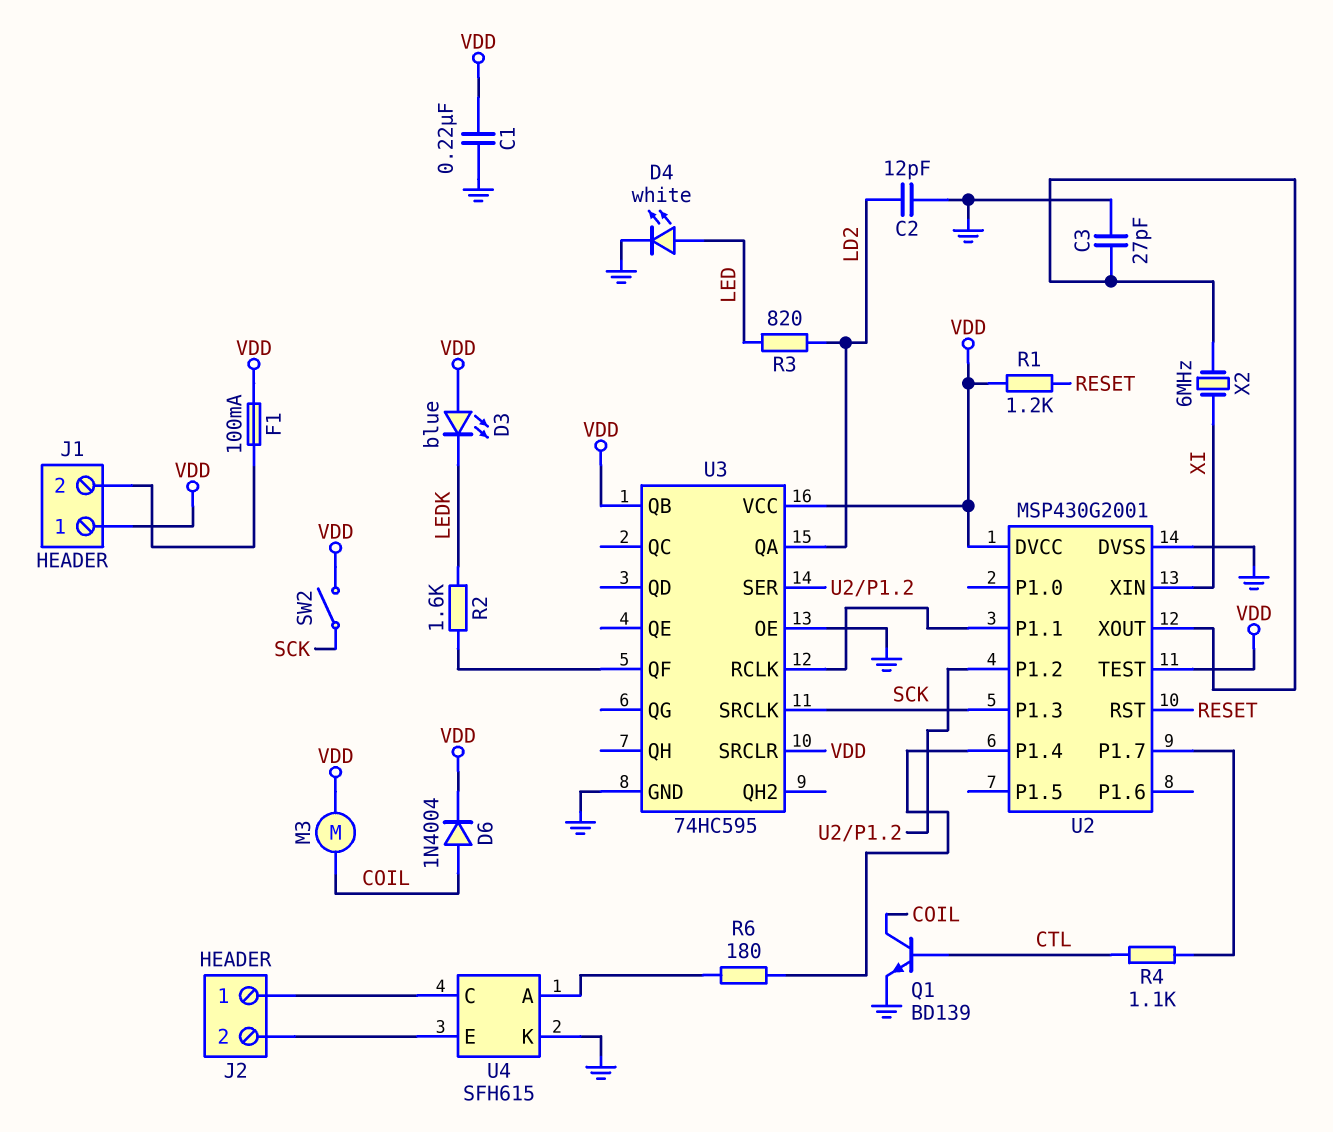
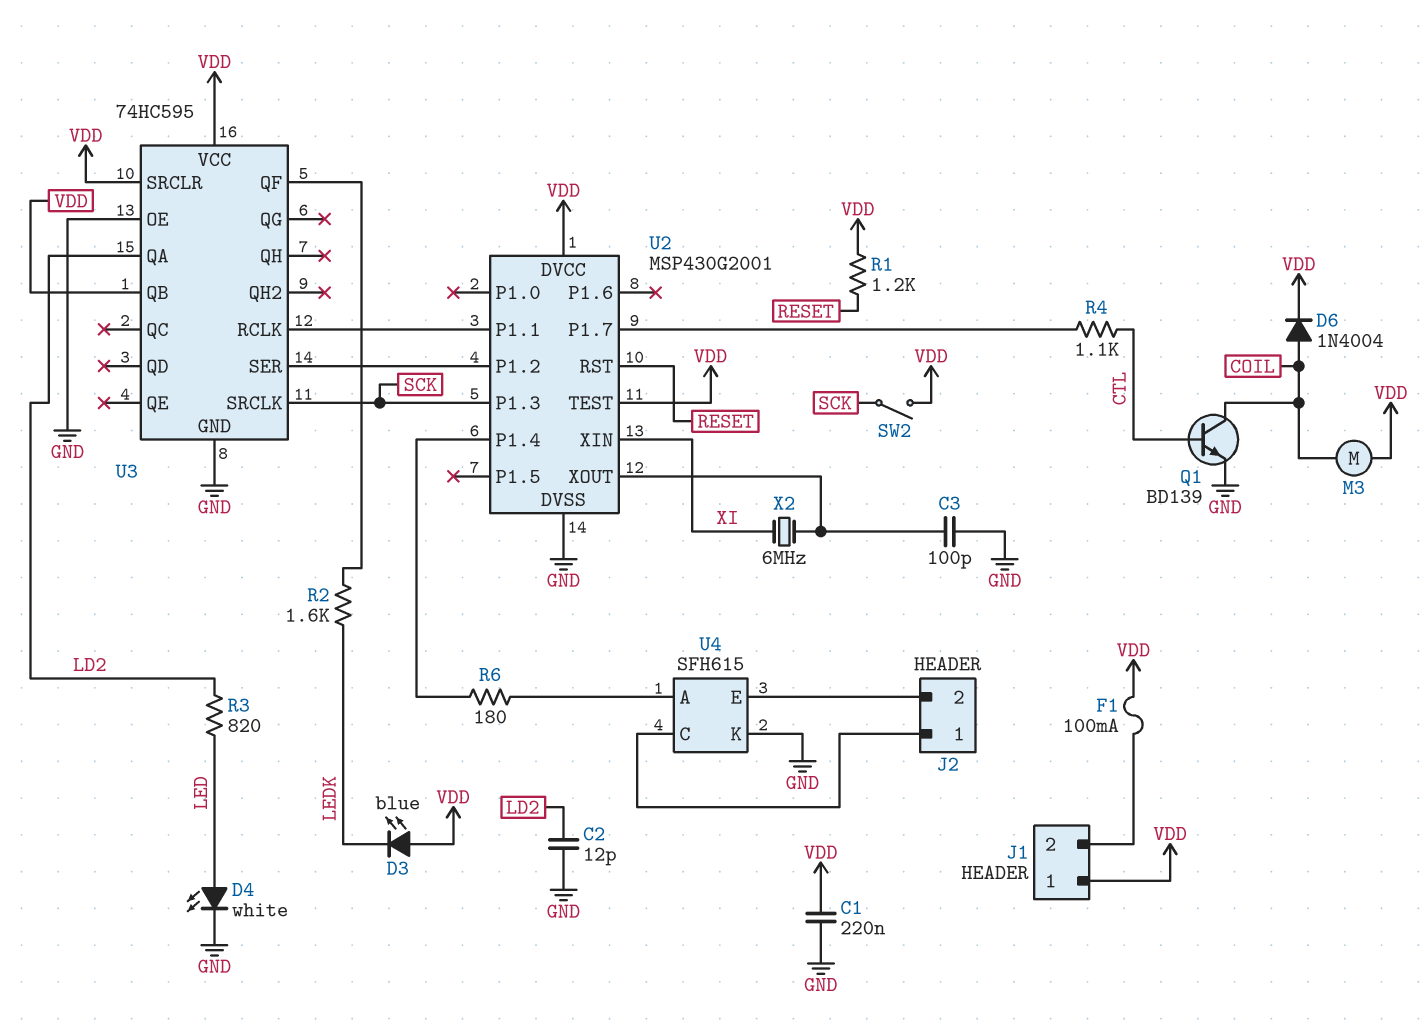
C3: 27pF (GND, U2/XOUT) -> 100pF (GND, U2/XOUT)

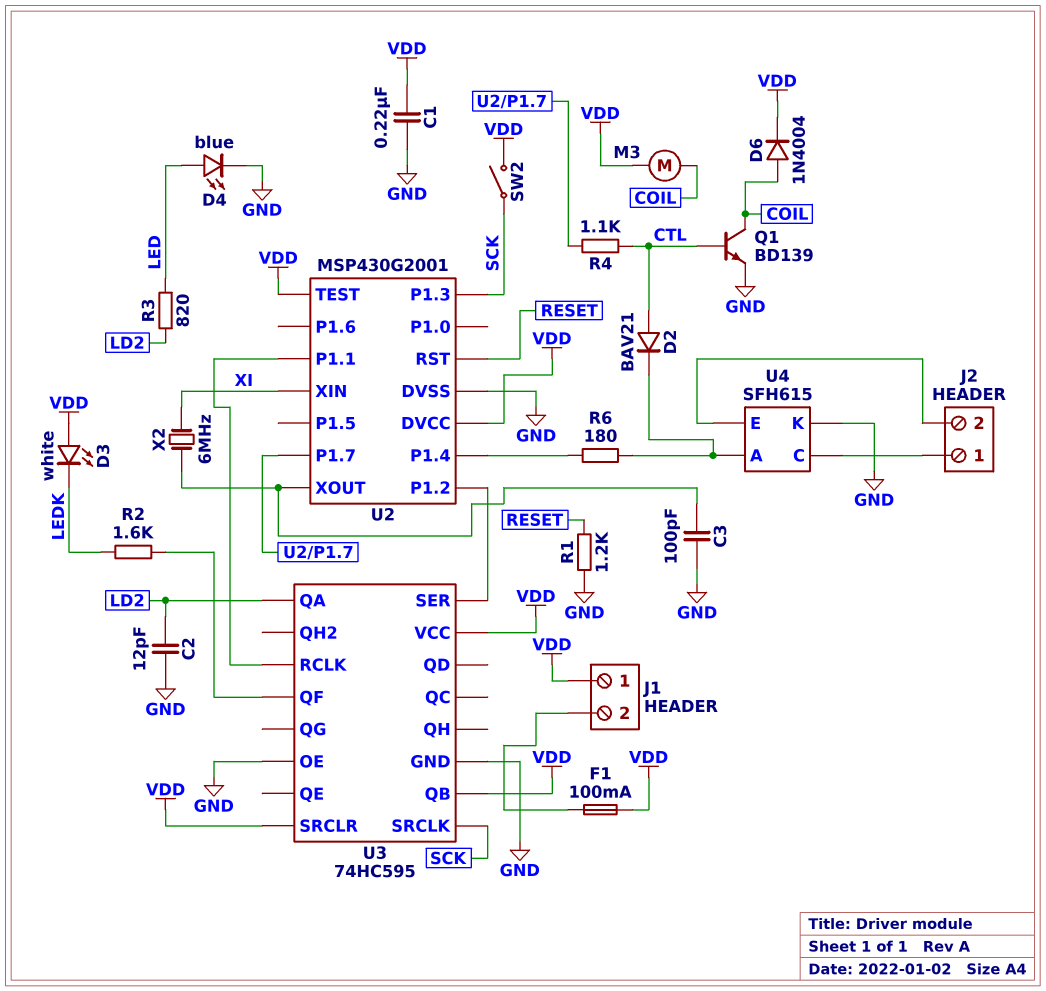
D2: none -> diode BAV21 (A CTL, K U4/A)
D3: LED blue (A VDD, K LEDK) -> LED white (A VDD, K LEDK)
D4: LED white (A LED, K GND) -> LED blue (A LED, K GND)
R1: 1.2k (RESET, VDD) -> 1.2k (GND, RESET)

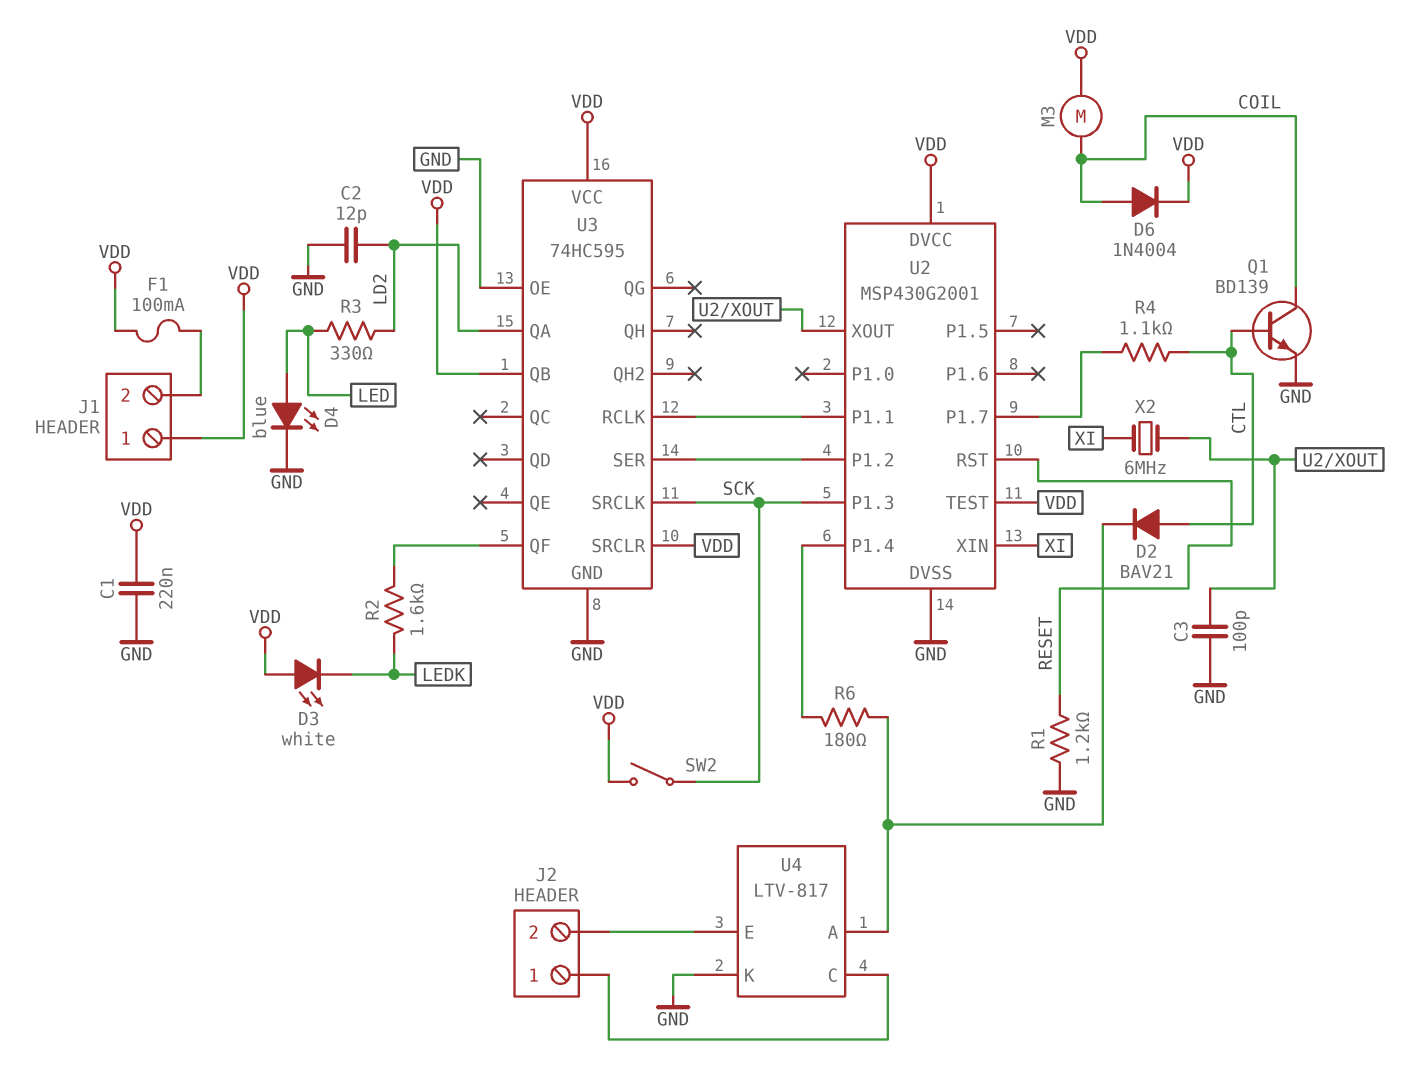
R3: 820 (LD2, LED) -> 330 (LD2, LED)
U4: SFH615 -> LTV-817

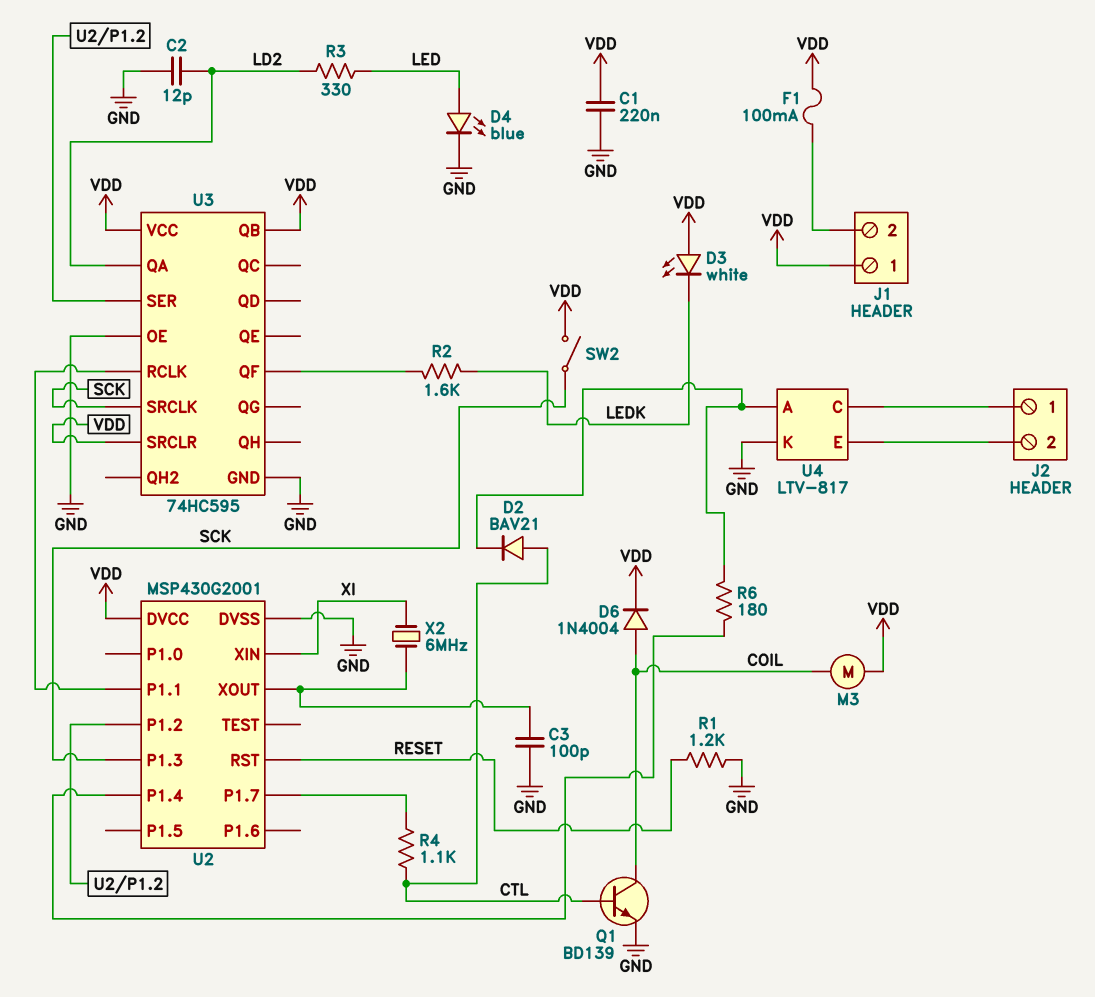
U2 pin TEST: VDD -> none

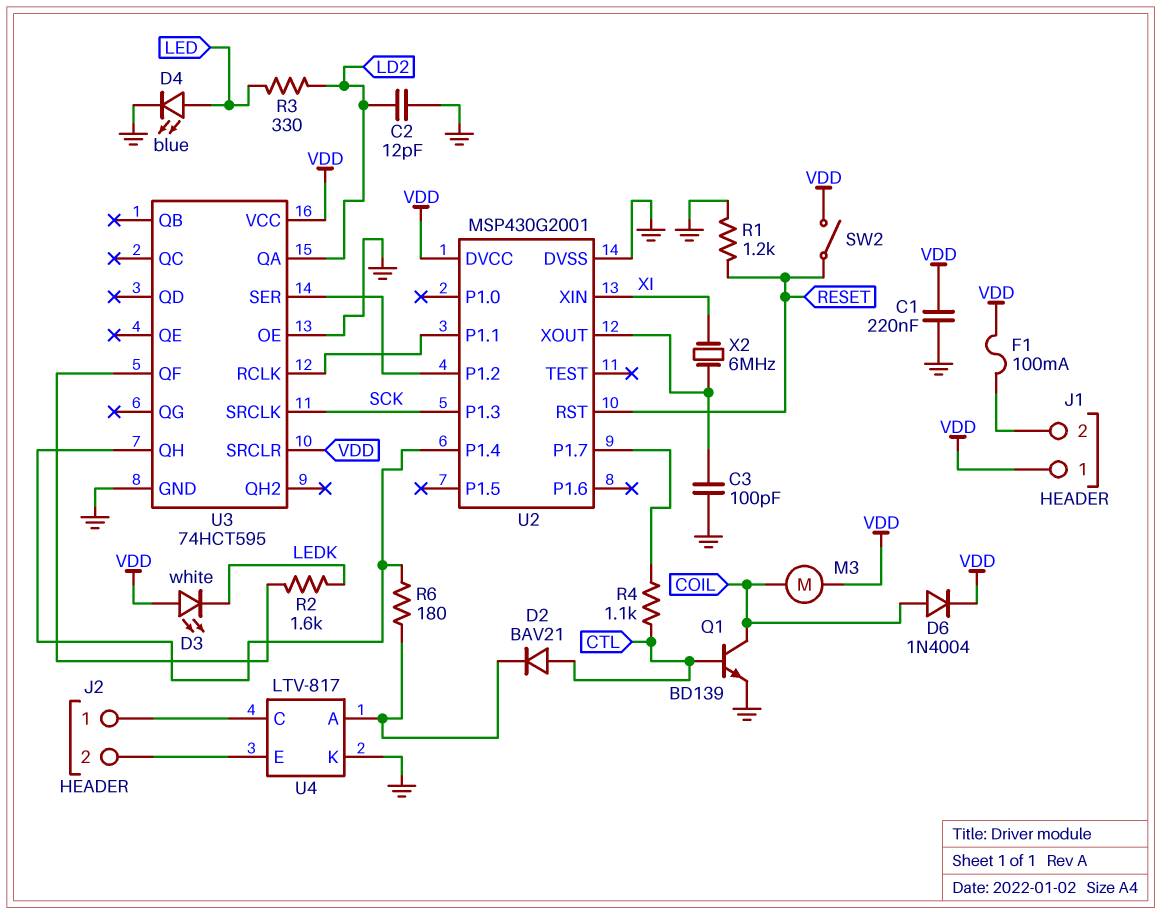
SW2: switch (SCK, VDD) -> switch (RESET, VDD)
U3: 74HC595 -> 74HCT595
U3 pin QB: VDD -> none
U3 pin QH: none -> U2/P1.4

